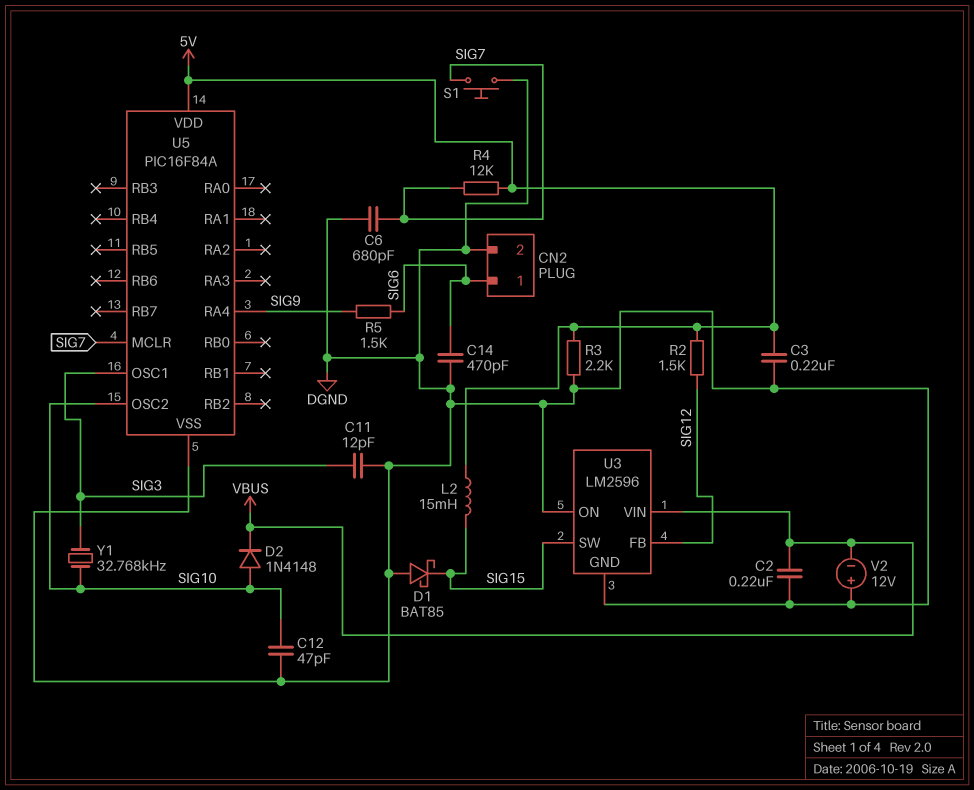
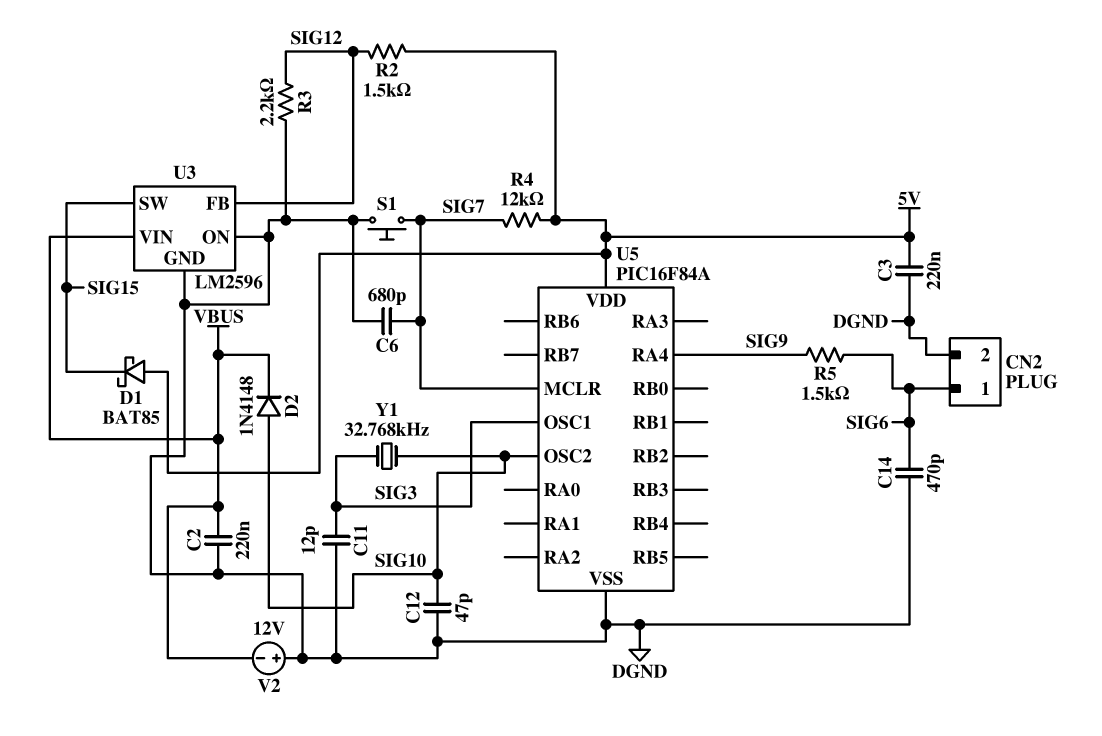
D1: schottky BAT85 (A DGND, K SIG15) -> schottky BAT85 (A 5V, K SIG15)
L2: 15mH (5V, SIG15) -> none
R3: 2.2k (5V, DGND) -> 2.2k (DGND, SIG12)

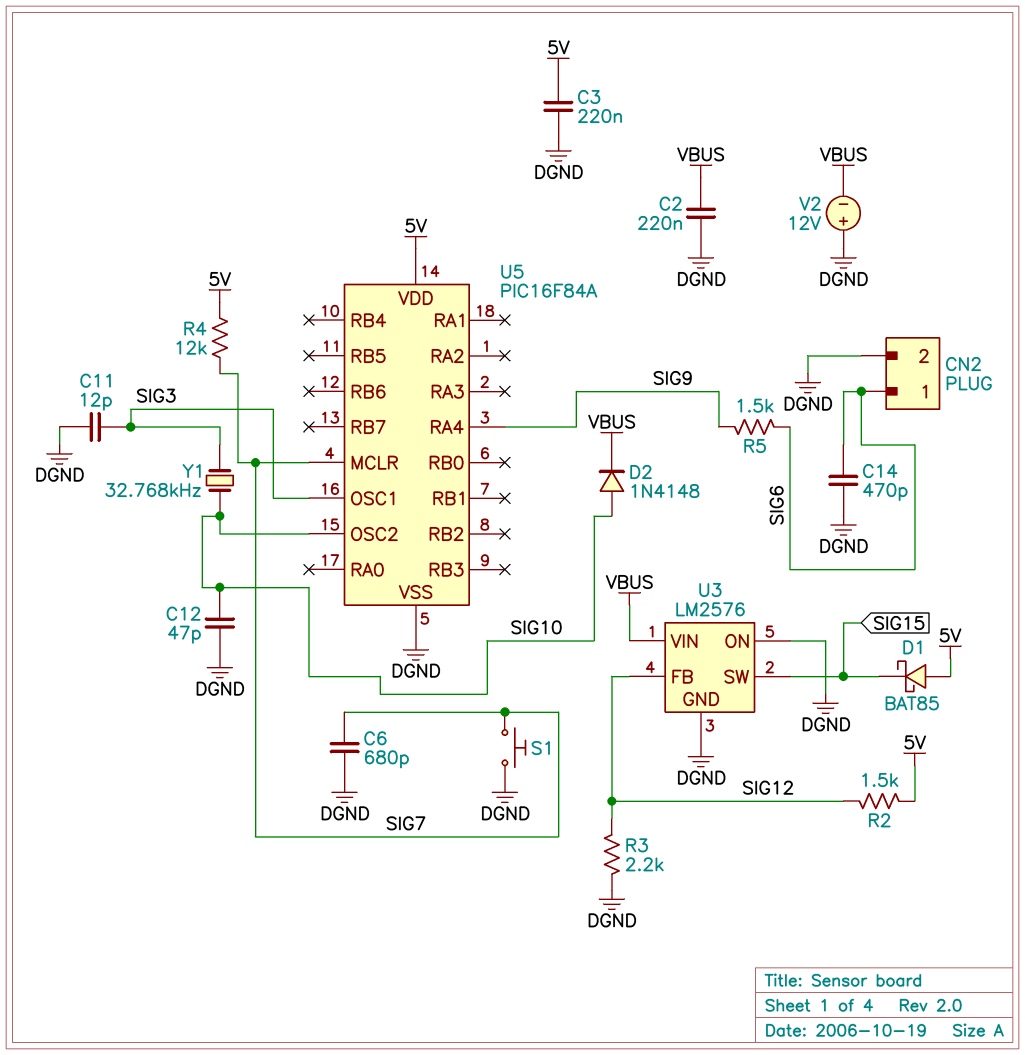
U3: LM2596 -> LM2576

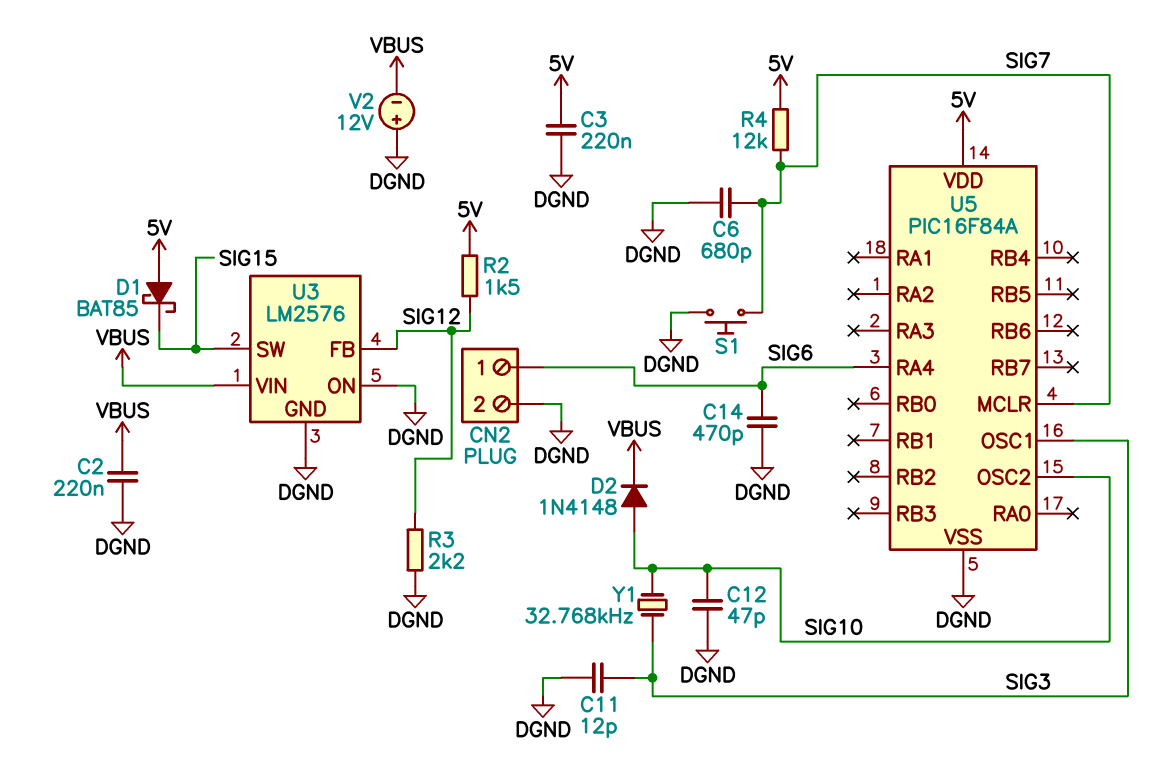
R5: 1.5k (SIG6, SIG9) -> none
U5 pin RA4: SIG9 -> SIG6

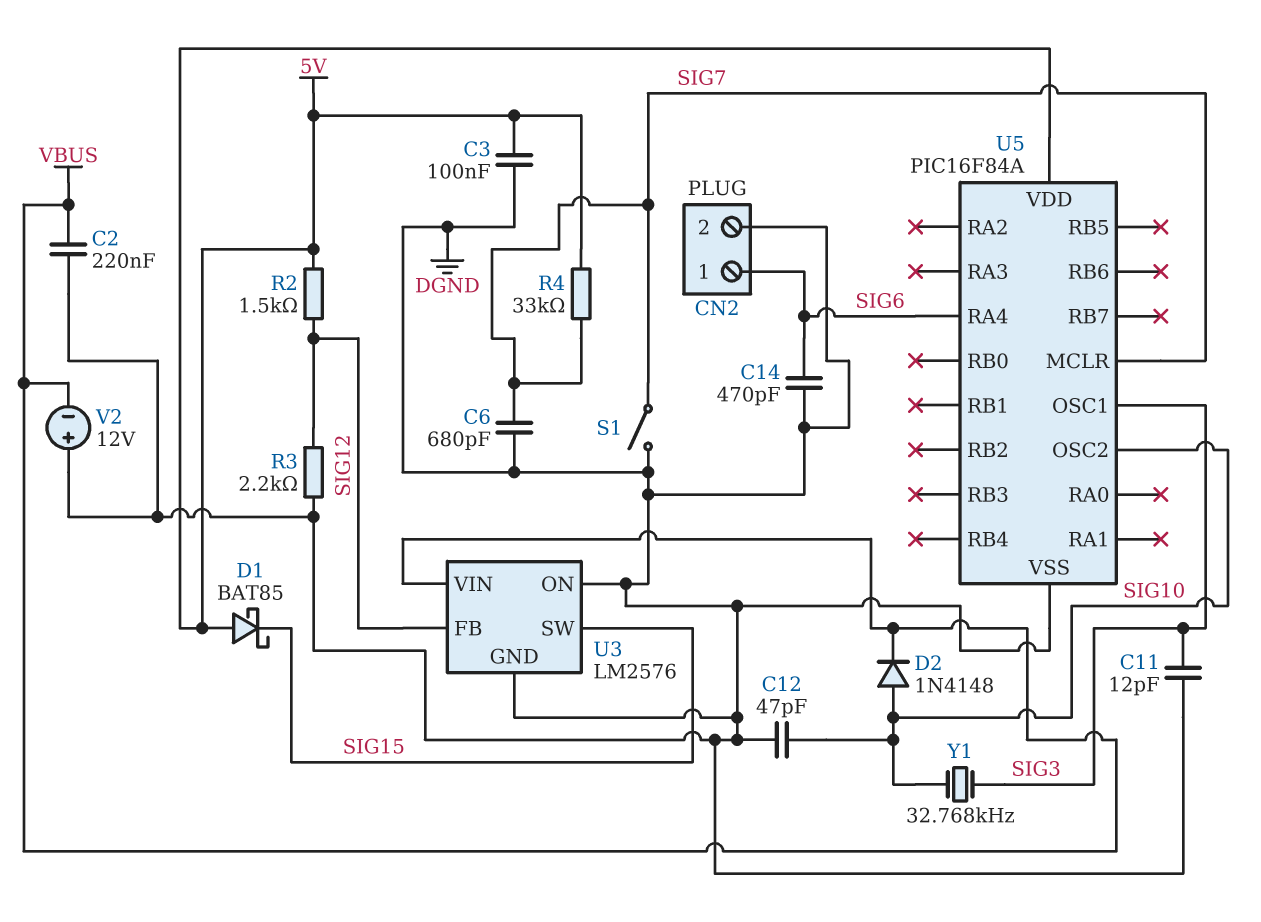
C3: 220nF (5V, DGND) -> 100nF (5V, DGND)
R4: 12k (5V, SIG7) -> 33k (5V, SIG7)
S1: button (DGND, SIG7) -> switch (DGND, SIG7)

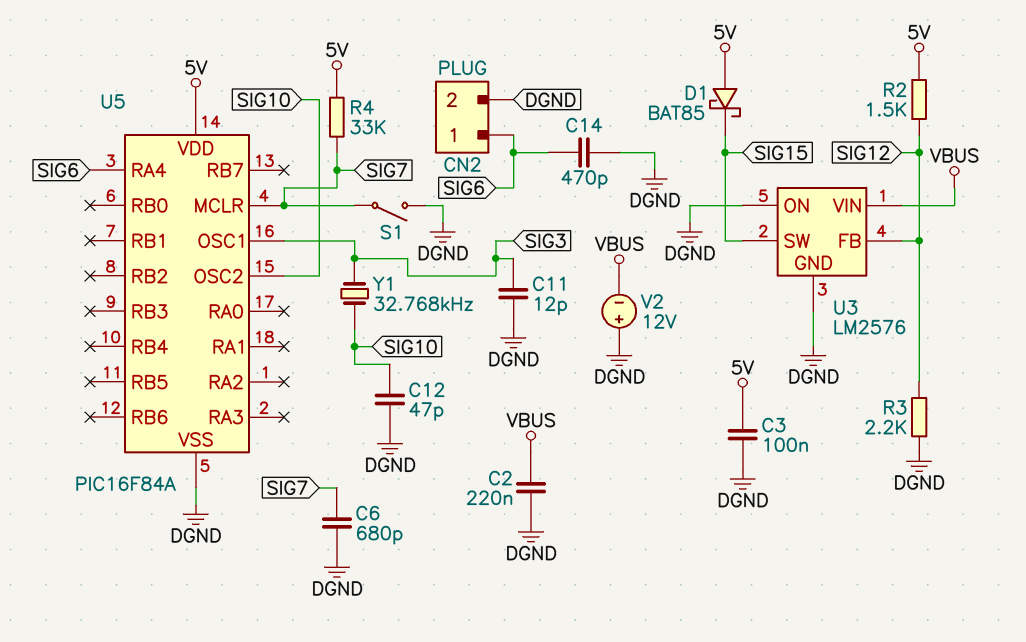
D2: diode 1N4148 (A SIG10, K VBUS) -> none

